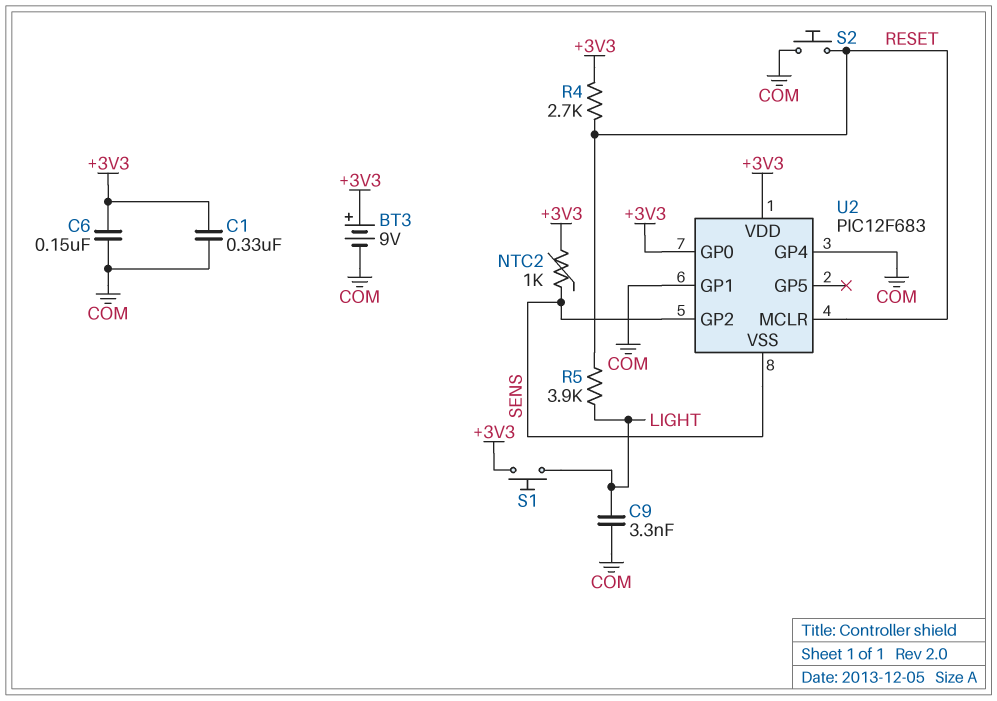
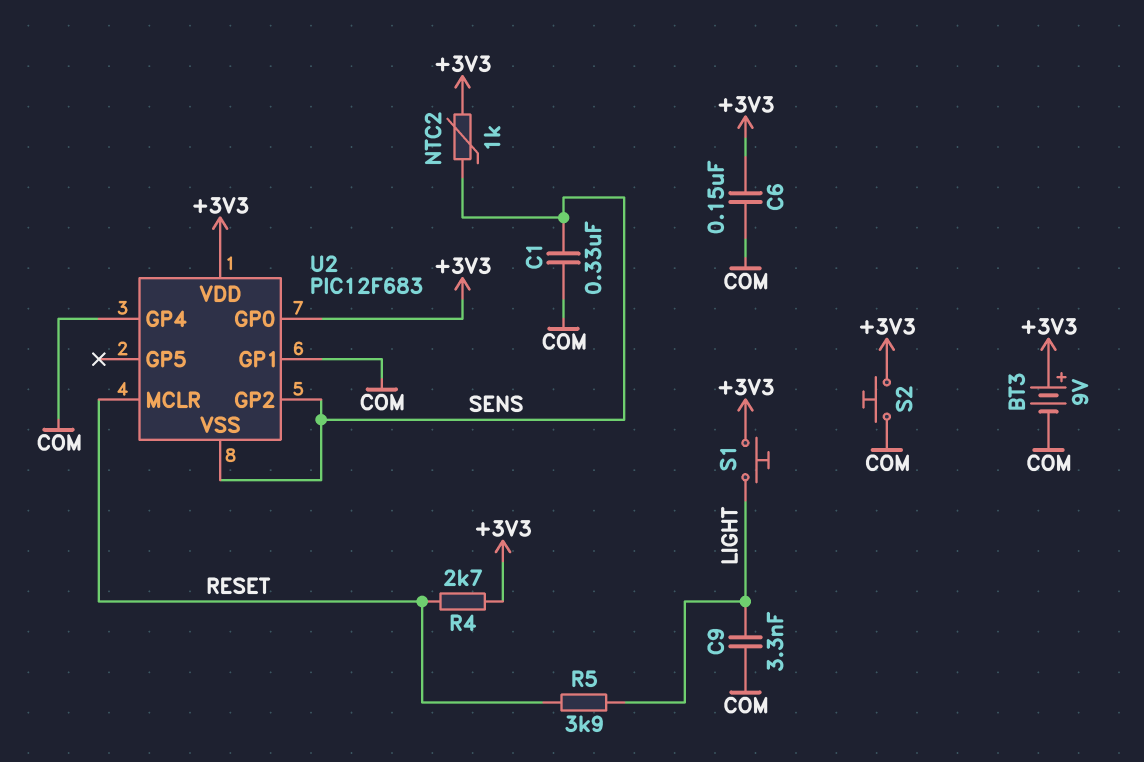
C1: 330nF (+3V3, COM) -> 330nF (COM, SENS)
S2: button (COM, RESET) -> button (+3V3, COM)

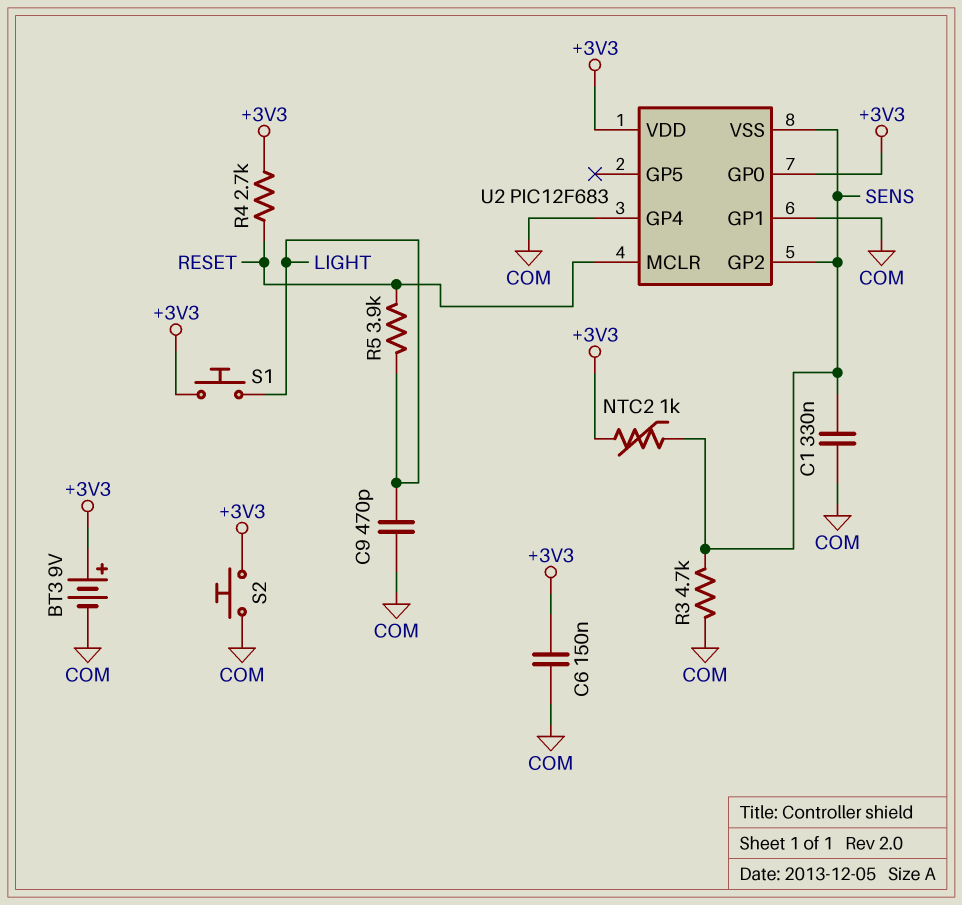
C9: 3.3nF (COM, LIGHT) -> 470pF (COM, LIGHT)
R3: none -> 4.7k (COM, SENS)

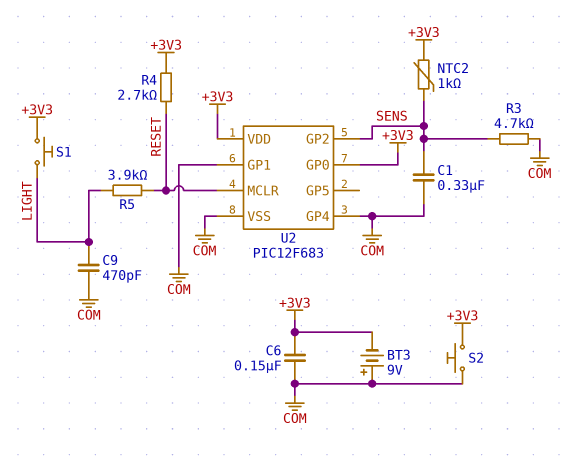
BT3: 9V (plus +3V3, minus COM) -> 9V (plus COM, minus +3V3)
U2 pin VSS: SENS -> COM

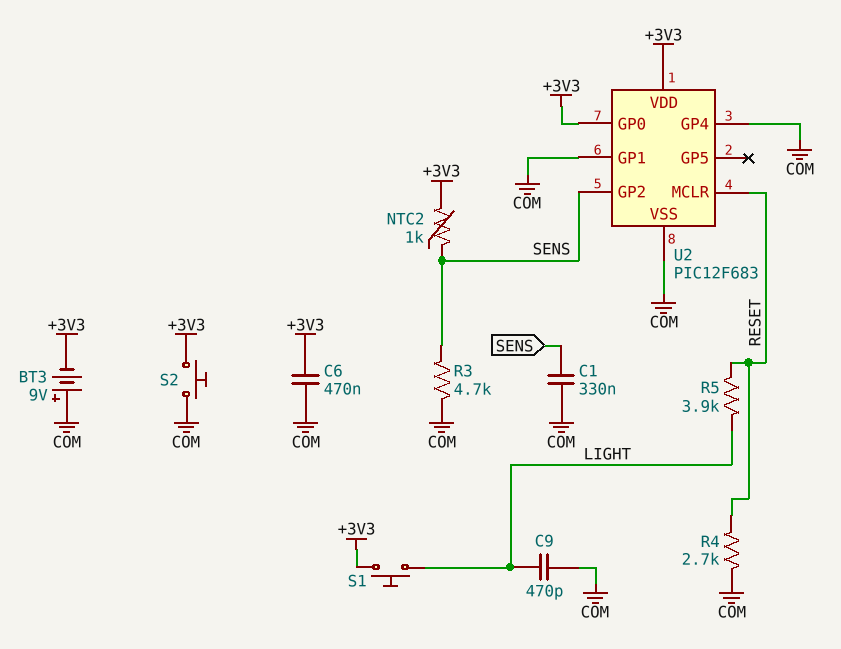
C6: 150nF (+3V3, COM) -> 470nF (+3V3, COM)
R4: 2.7k (+3V3, RESET) -> 2.7k (COM, RESET)

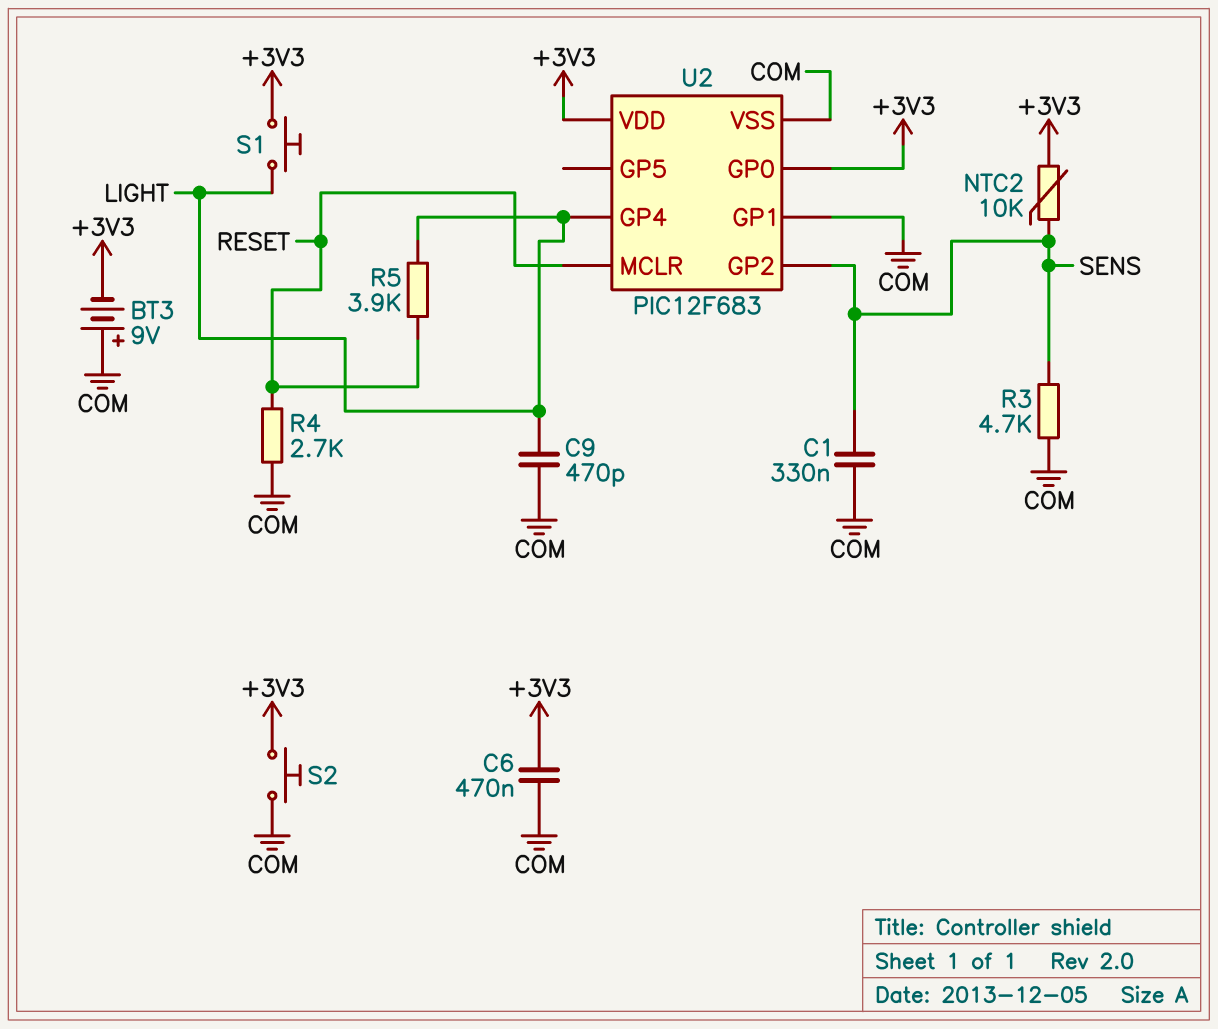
NTC2: 1k (+3V3, SENS) -> 10k (+3V3, SENS)
U2 pin GP4: COM -> LIGHT

